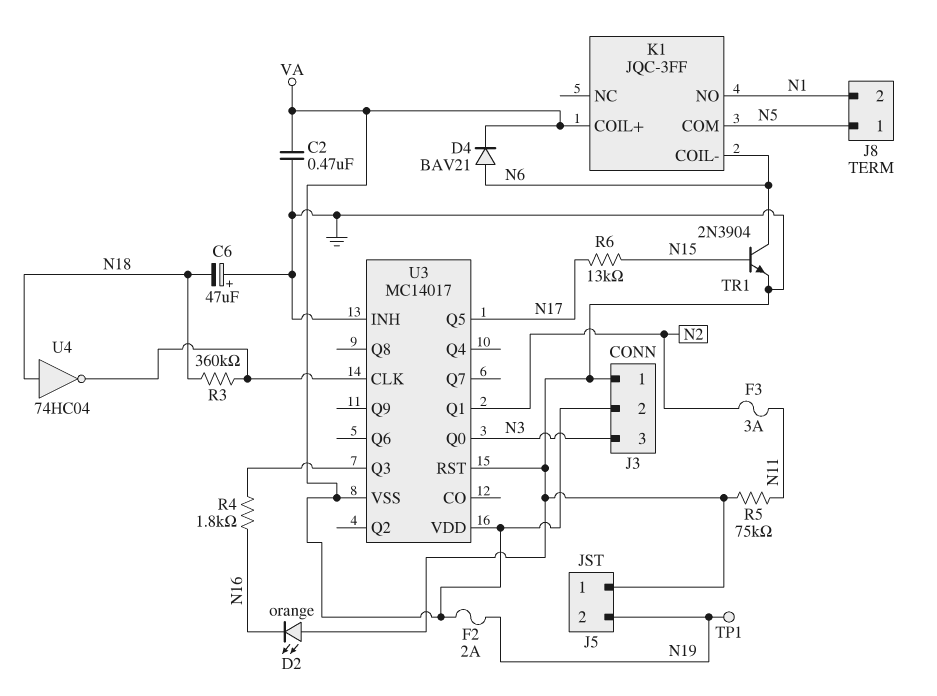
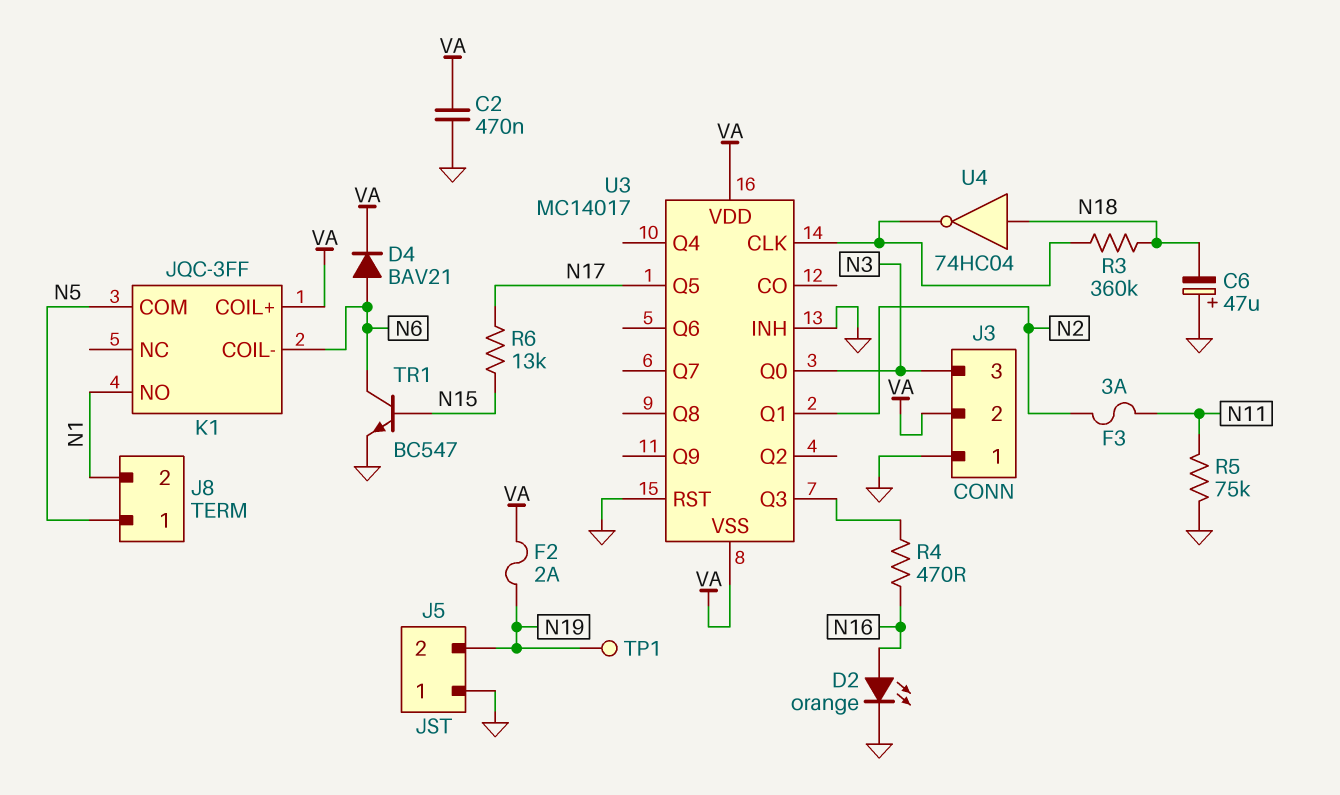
D2: LED orange (A GND, K N16) -> LED orange (A N16, K GND)
R4: 1.8k (N16, U3/Q3) -> 470 (N16, U3/Q3)
TR1: NPN 2N3904 (B N15, C N6, E GND) -> NPN BC547 (B N15, C N6, E GND)

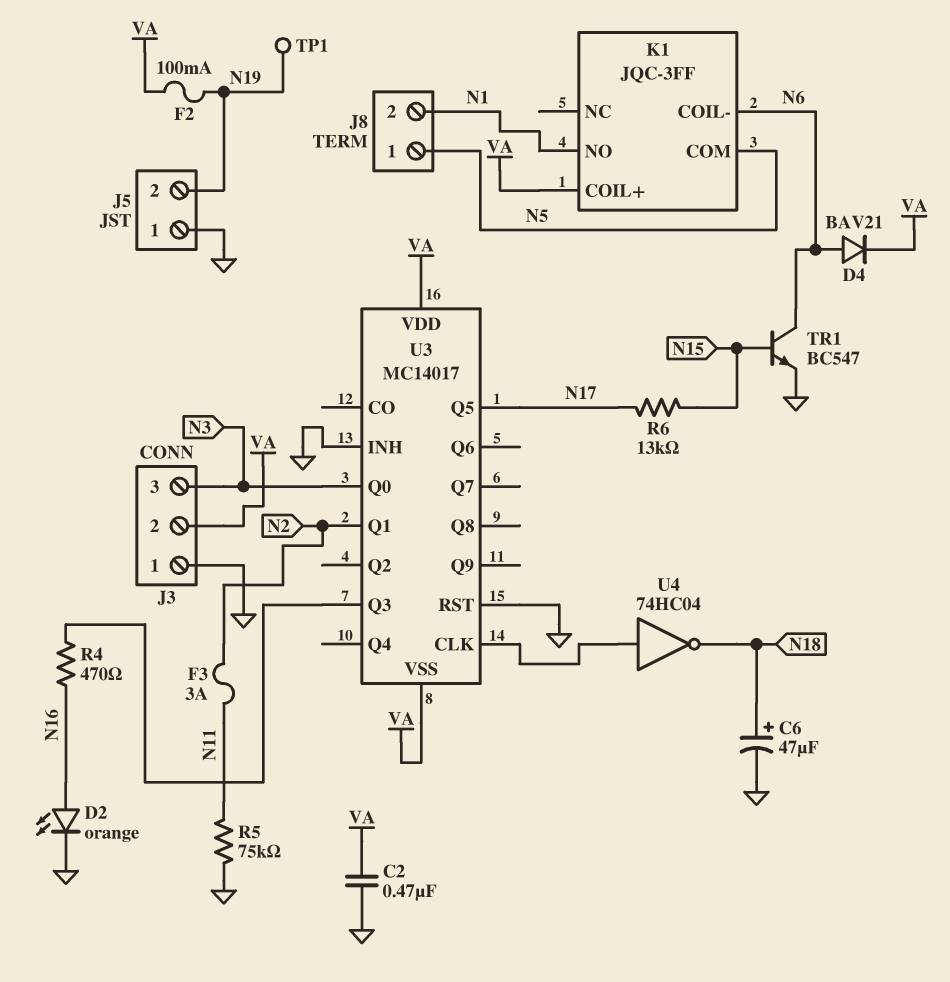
C6: 47uF (plus GND, minus N18) -> 47uF (plus N18, minus GND)
F2: 2A (N19, VA) -> 100mA (N19, VA)
R3: 360k (N18, U3/CLK) -> none
U4: NOT 74HC04 (in N18, out U3/CLK) -> NOT 74HC04 (in U3/CLK, out N18)

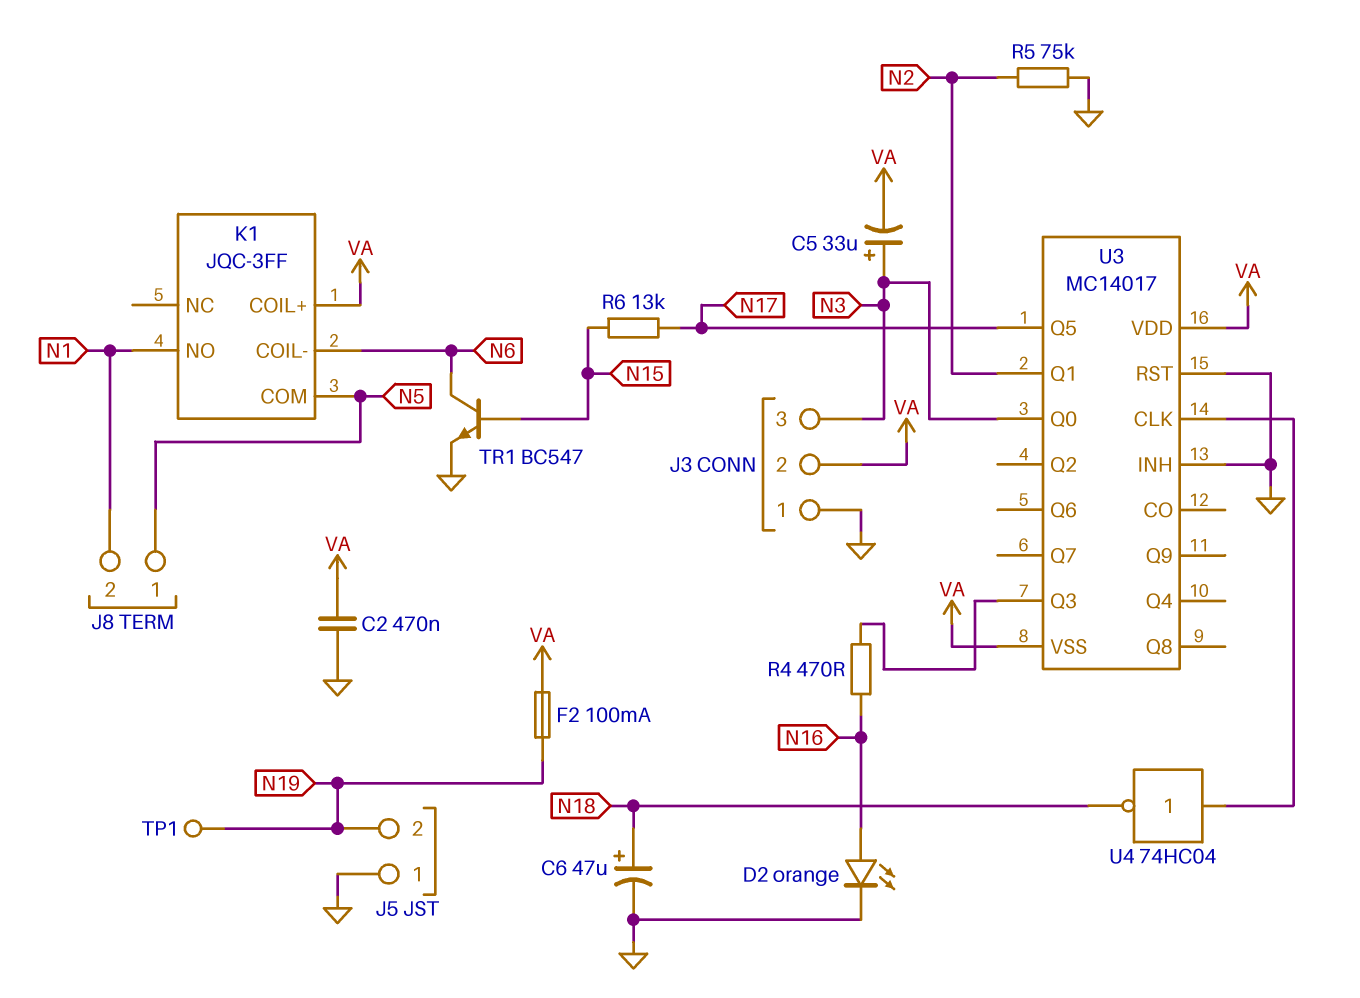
C5: none -> 33uF (plus N3, minus VA)
D4: diode BAV21 (A N6, K VA) -> none
F3: 3A (N2, N11) -> none
R5: 75k (GND, N11) -> 75k (GND, N2)

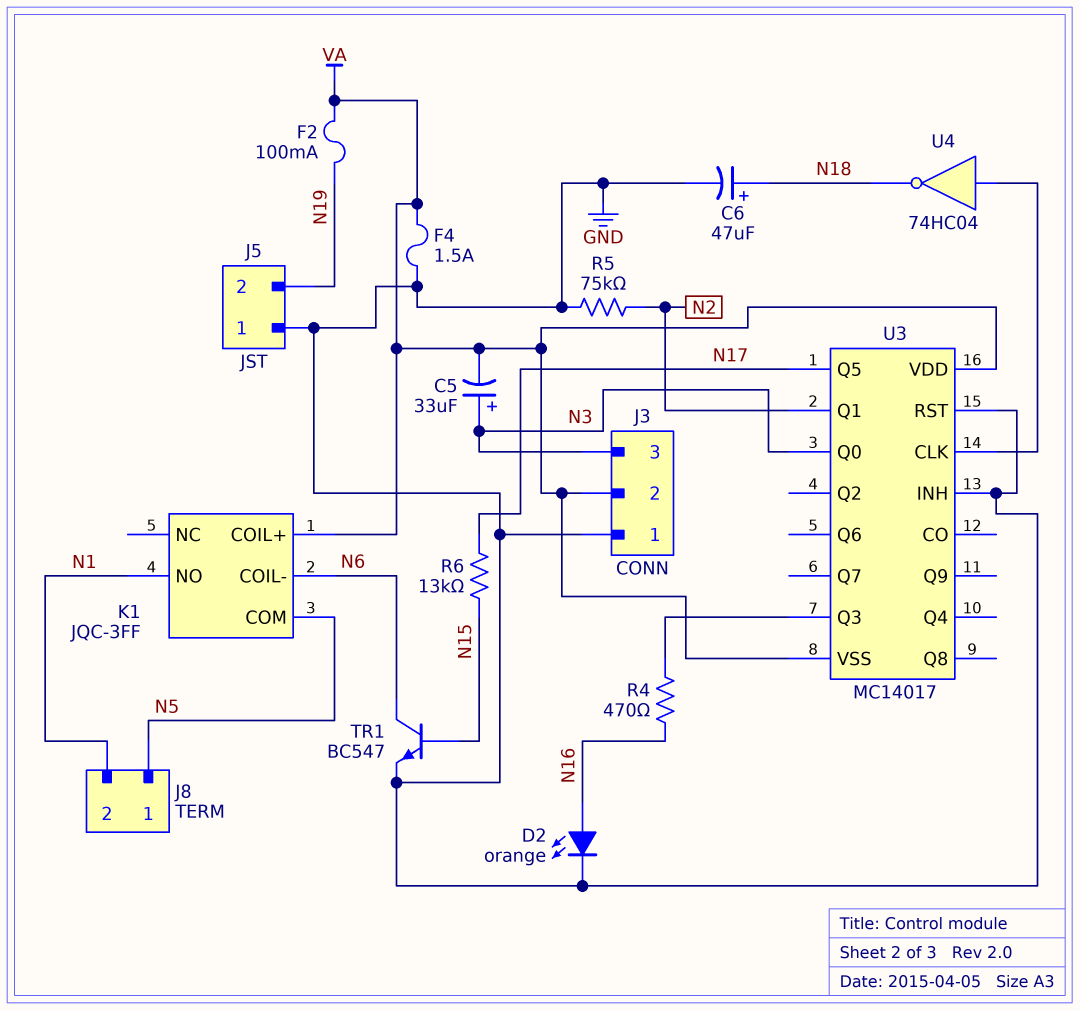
C2: 470nF (GND, VA) -> none
F4: none -> 1.5A (GND, VA)
TP1: test point (N19) -> none

